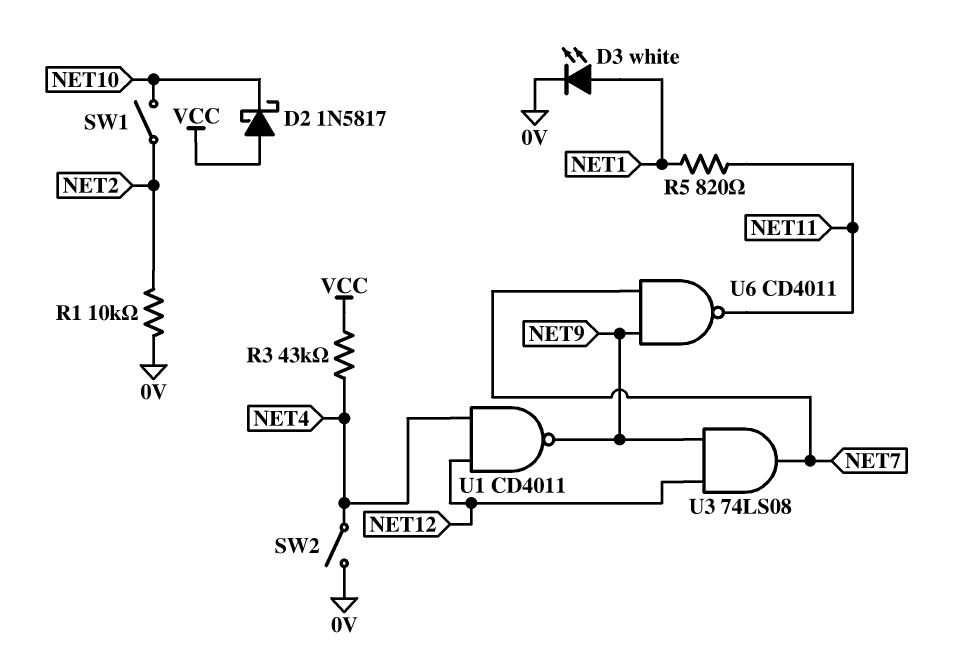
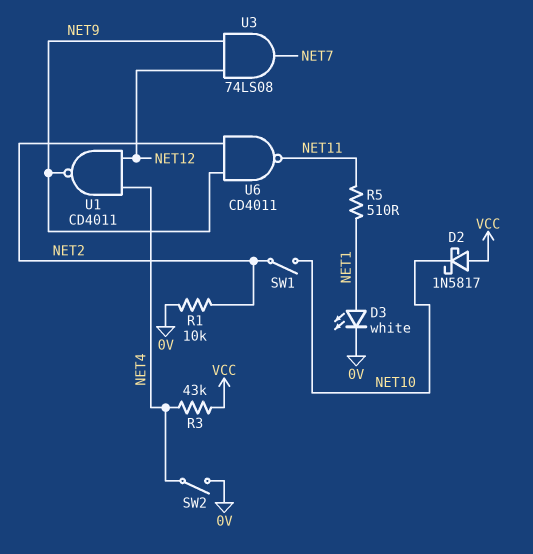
R5: 820 (NET1, NET11) -> 510 (NET1, NET11)
U6: NAND CD4011 (in NET7, in NET9, out NET11) -> NAND CD4011 (in NET2, in NET9, out NET11)

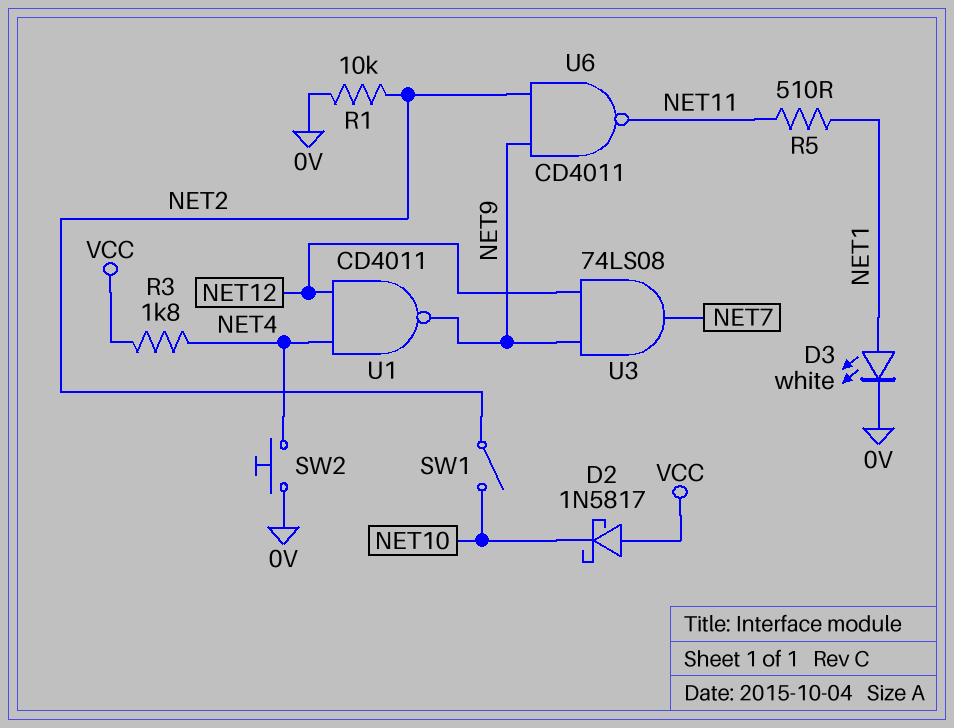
R3: 43k (NET4, VCC) -> 1.8k (NET4, VCC)
SW2: switch (0V, NET4) -> button (0V, NET4)

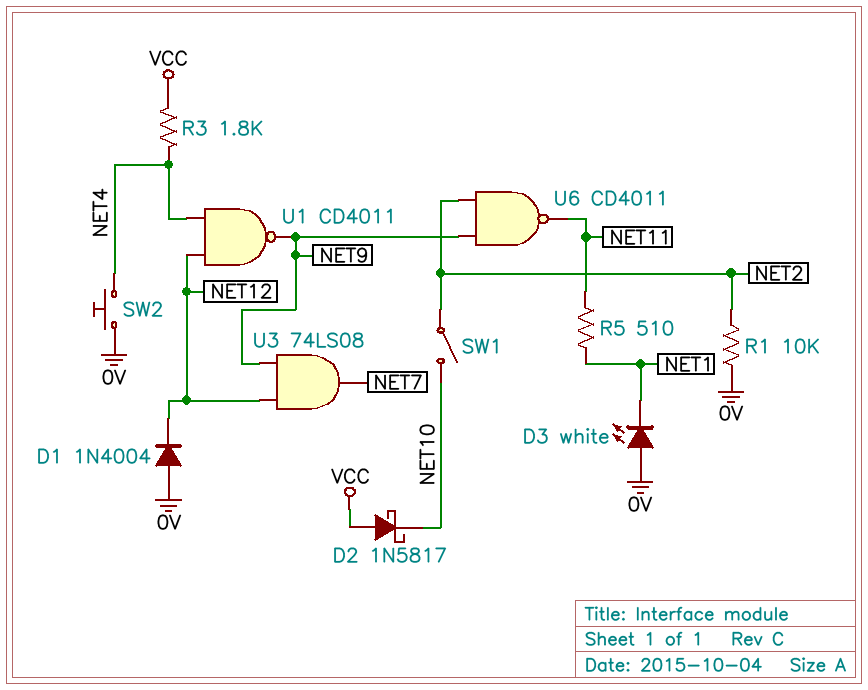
D1: none -> diode 1N4004 (A 0V, K NET12)
D3: LED white (A NET1, K 0V) -> LED white (A 0V, K NET1)

